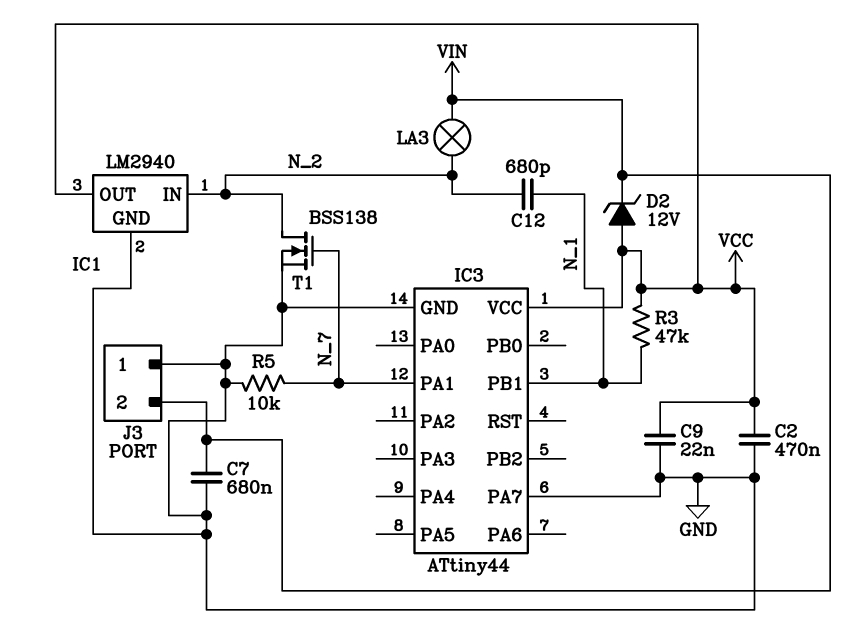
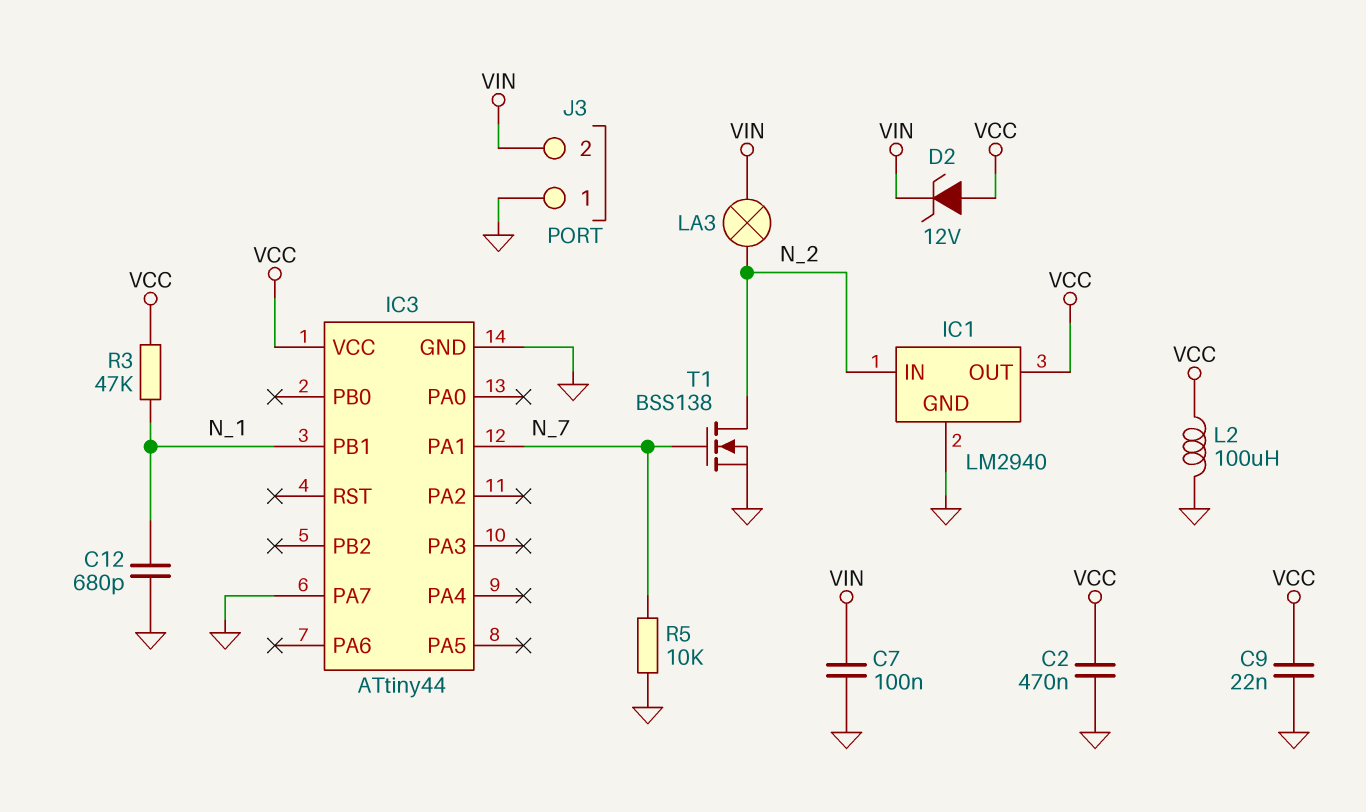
C7: 680nF (GND, VIN) -> 100nF (GND, VIN)
C12: 680pF (N_1, N_2) -> 680pF (GND, N_1)
L2: none -> 100uH (GND, VCC)

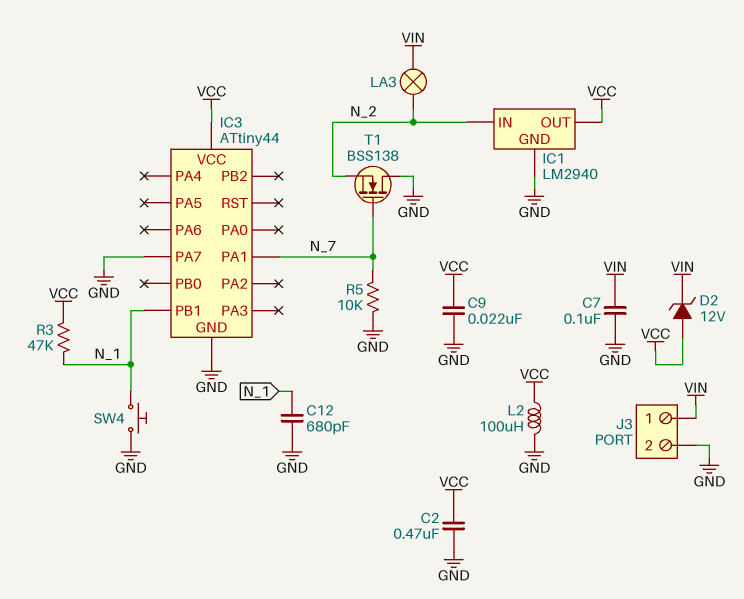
J3 pin 1: GND -> VIN
J3 pin 2: VIN -> GND
SW4: none -> button (GND, N_1)
T1: NMOS BSS138 (G N_7, D N_2, S GND) -> NMOS BSS138 (G N_7, D GND, S N_2)

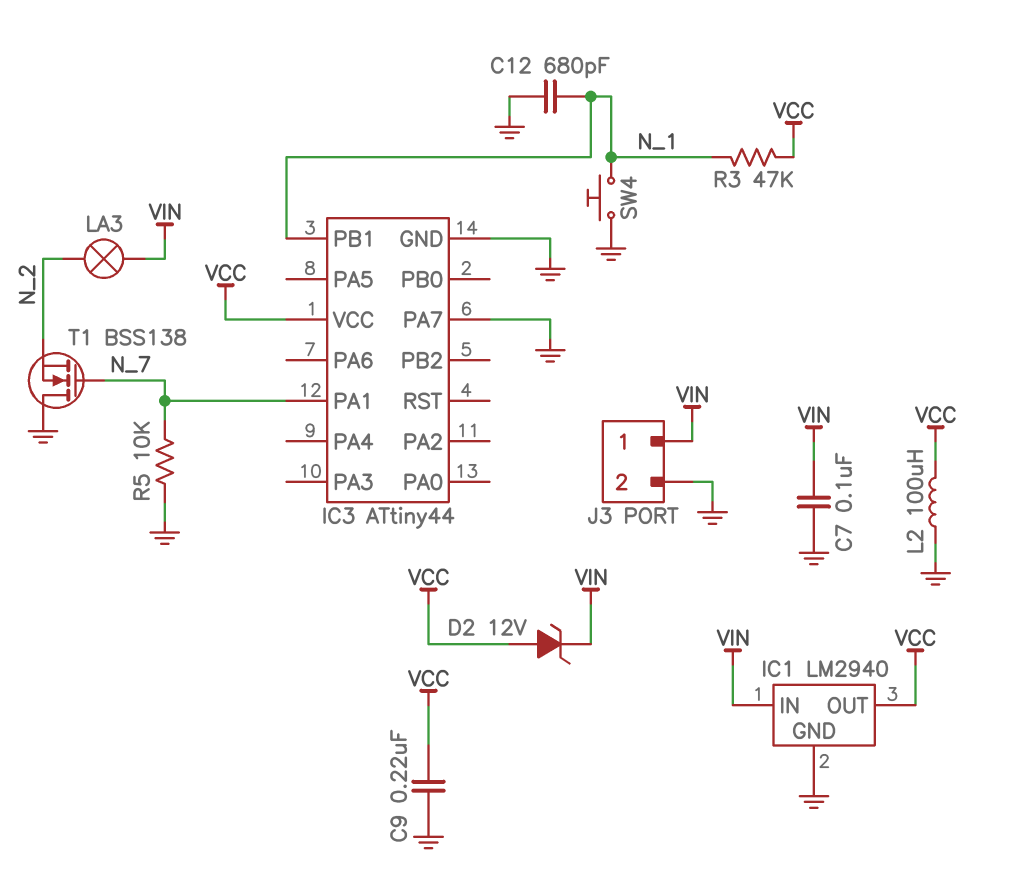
C2: 470nF (GND, VCC) -> none
C9: 22nF (GND, VCC) -> 220nF (GND, VCC)
IC1 pin IN: N_2 -> VIN

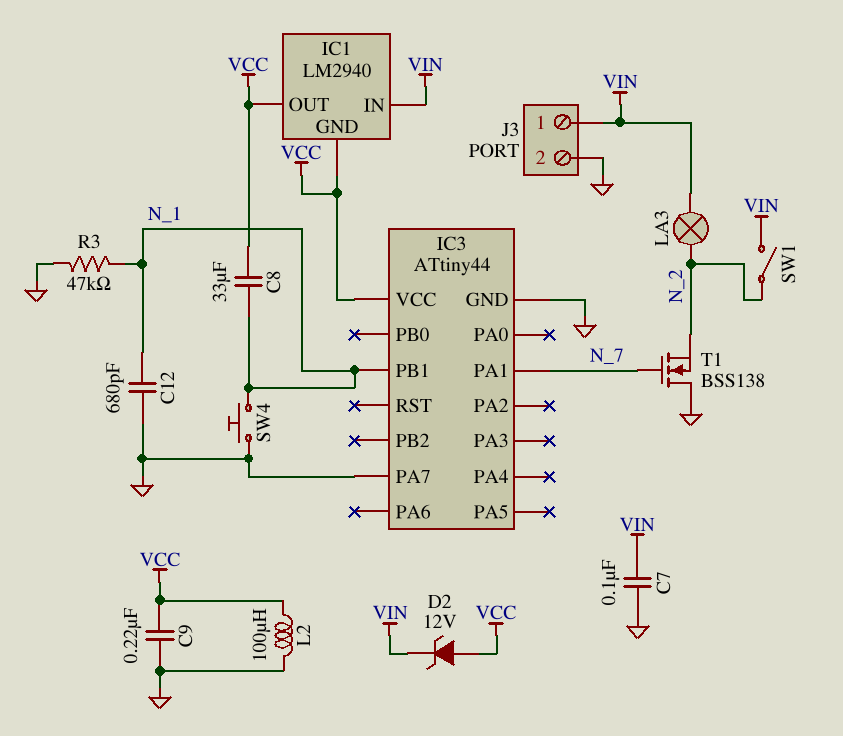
C8: none -> 33uF (N_1, VCC)
IC1 pin GND: GND -> VCC
R3: 47k (N_1, VCC) -> 47k (GND, N_1)
R5: 10k (GND, N_7) -> none
SW1: none -> switch (N_2, VIN)

